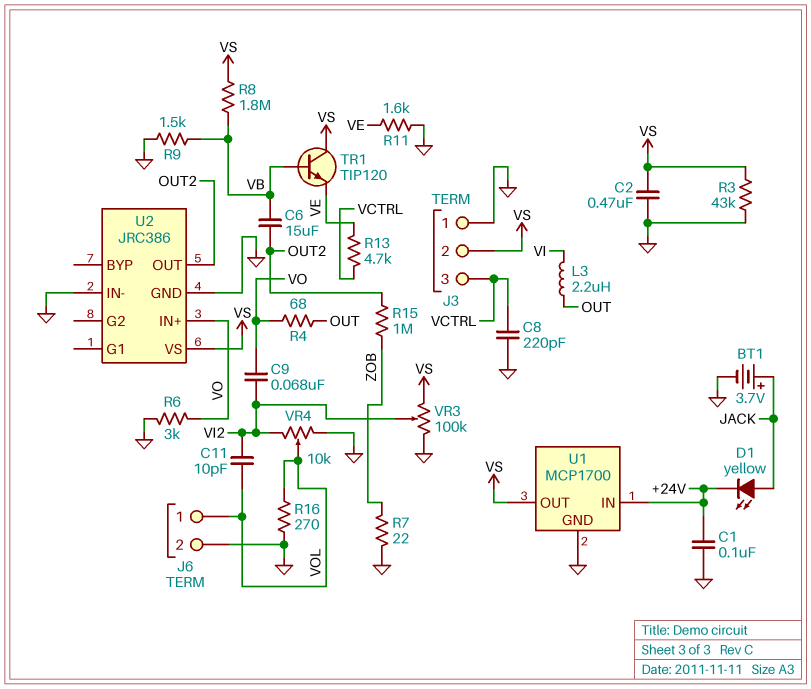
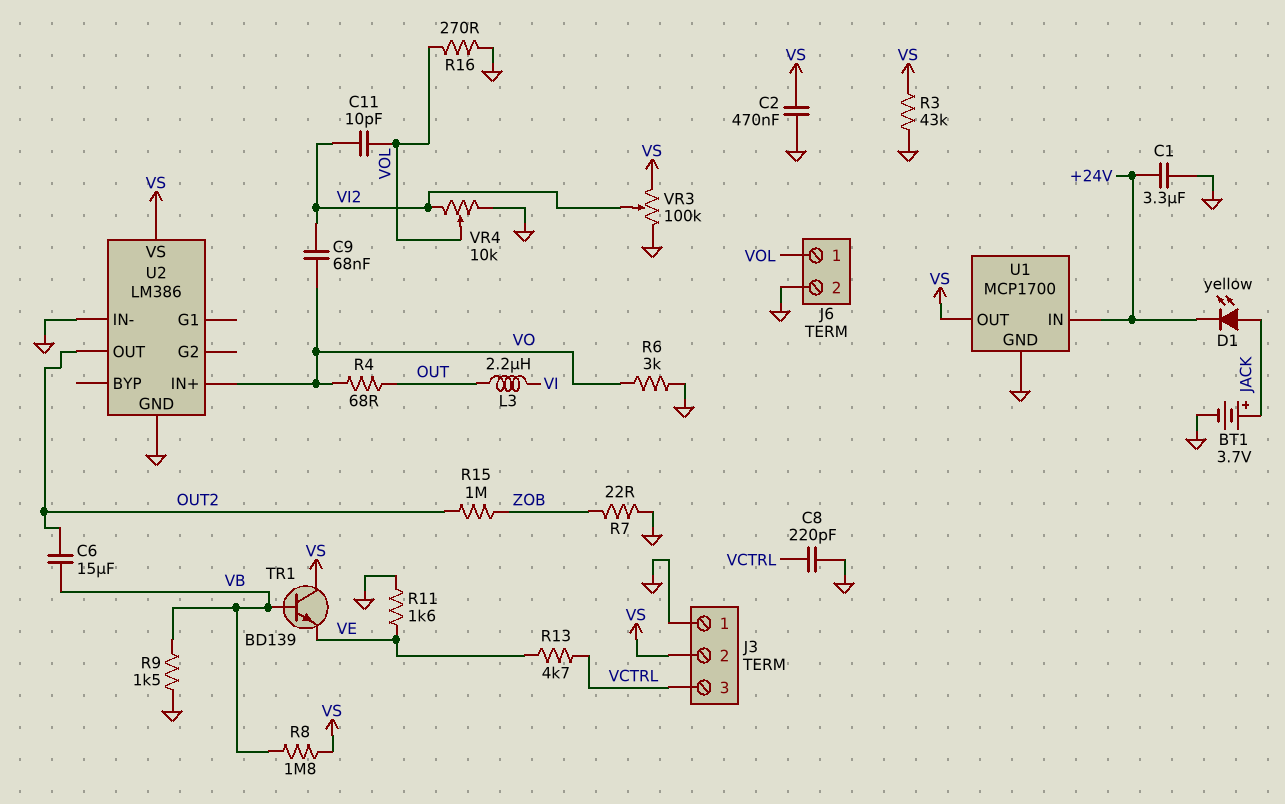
C1: 100nF (+24V, GND) -> 3.3uF (+24V, GND)
TR1: NPN TIP120 (B VB, C VS, E VE) -> NPN BD139 (B VB, C VS, E VE)
U2: JRC386 -> LM386

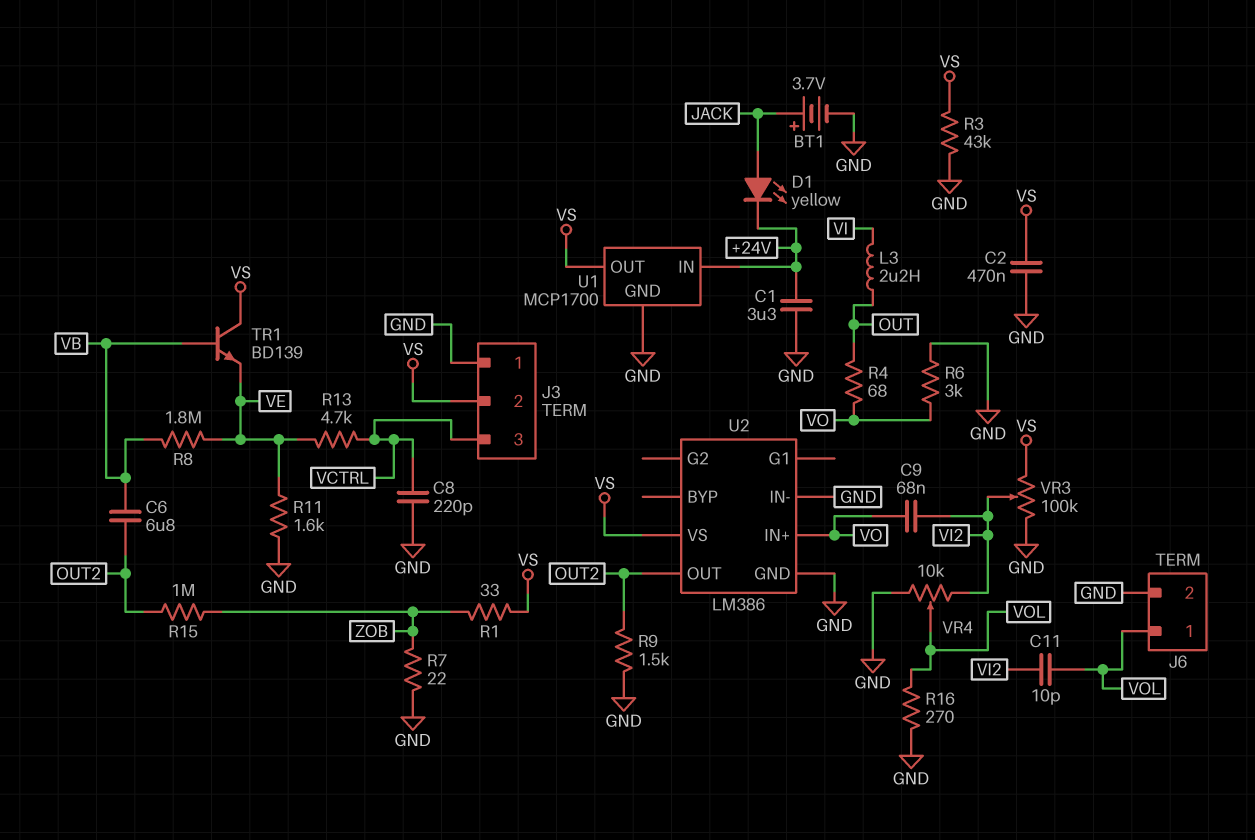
C6: 15uF (OUT2, VB) -> 6.8uF (OUT2, VB)
R1: none -> 33 (VS, ZOB)
R8: 1.8M (VB, VS) -> 1.8M (VB, VE)
R9: 1.5k (GND, VB) -> 1.5k (GND, OUT2)

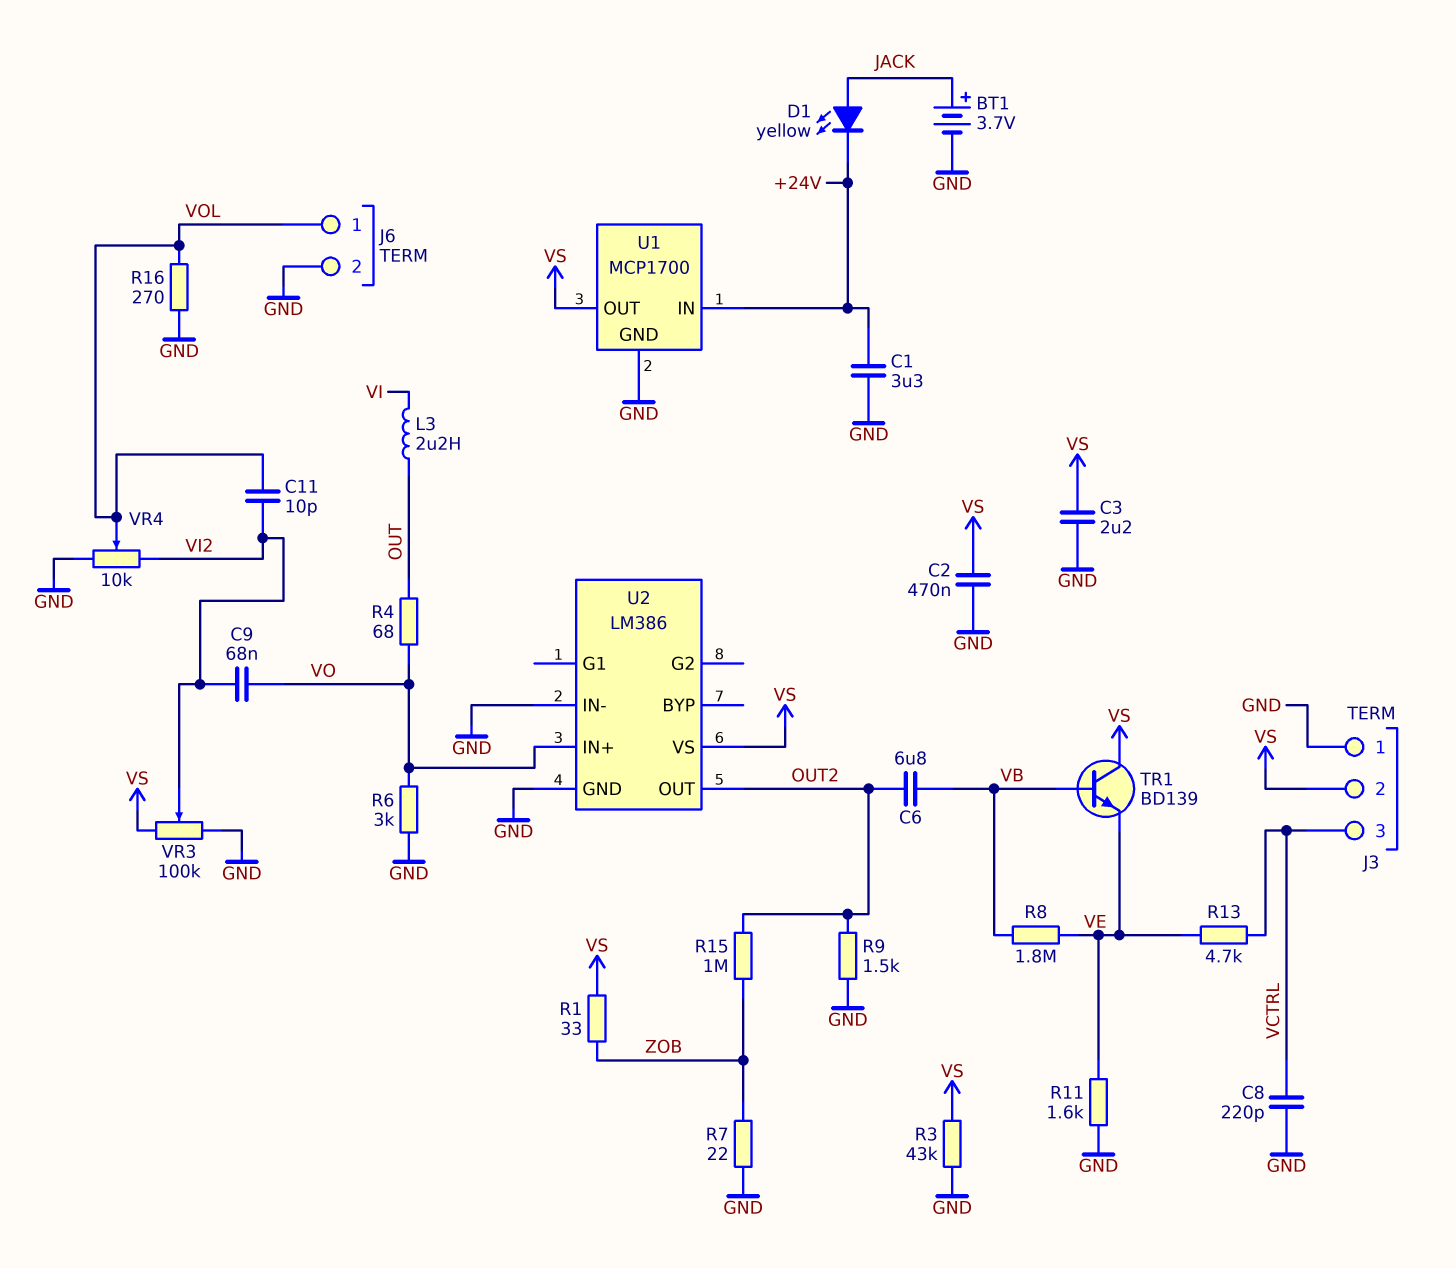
C3: none -> 2.2uF (GND, VS)

